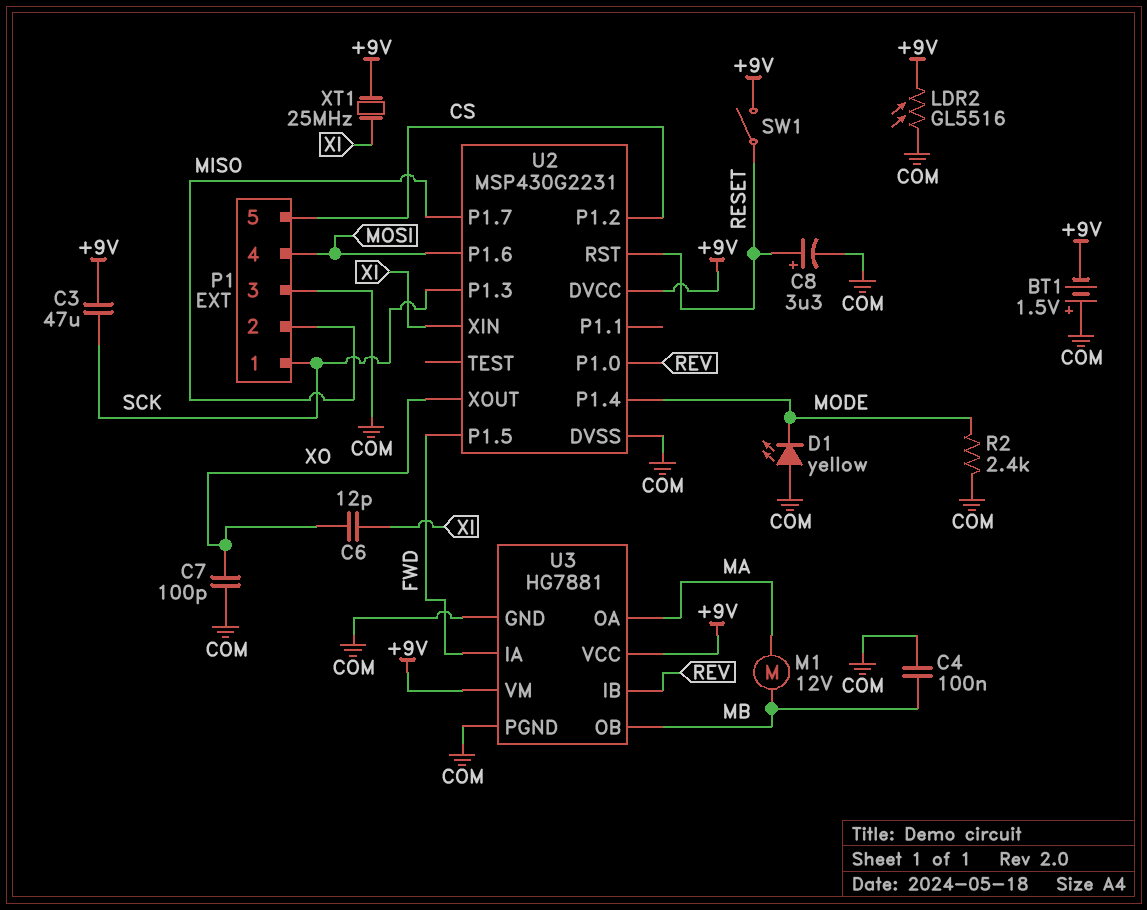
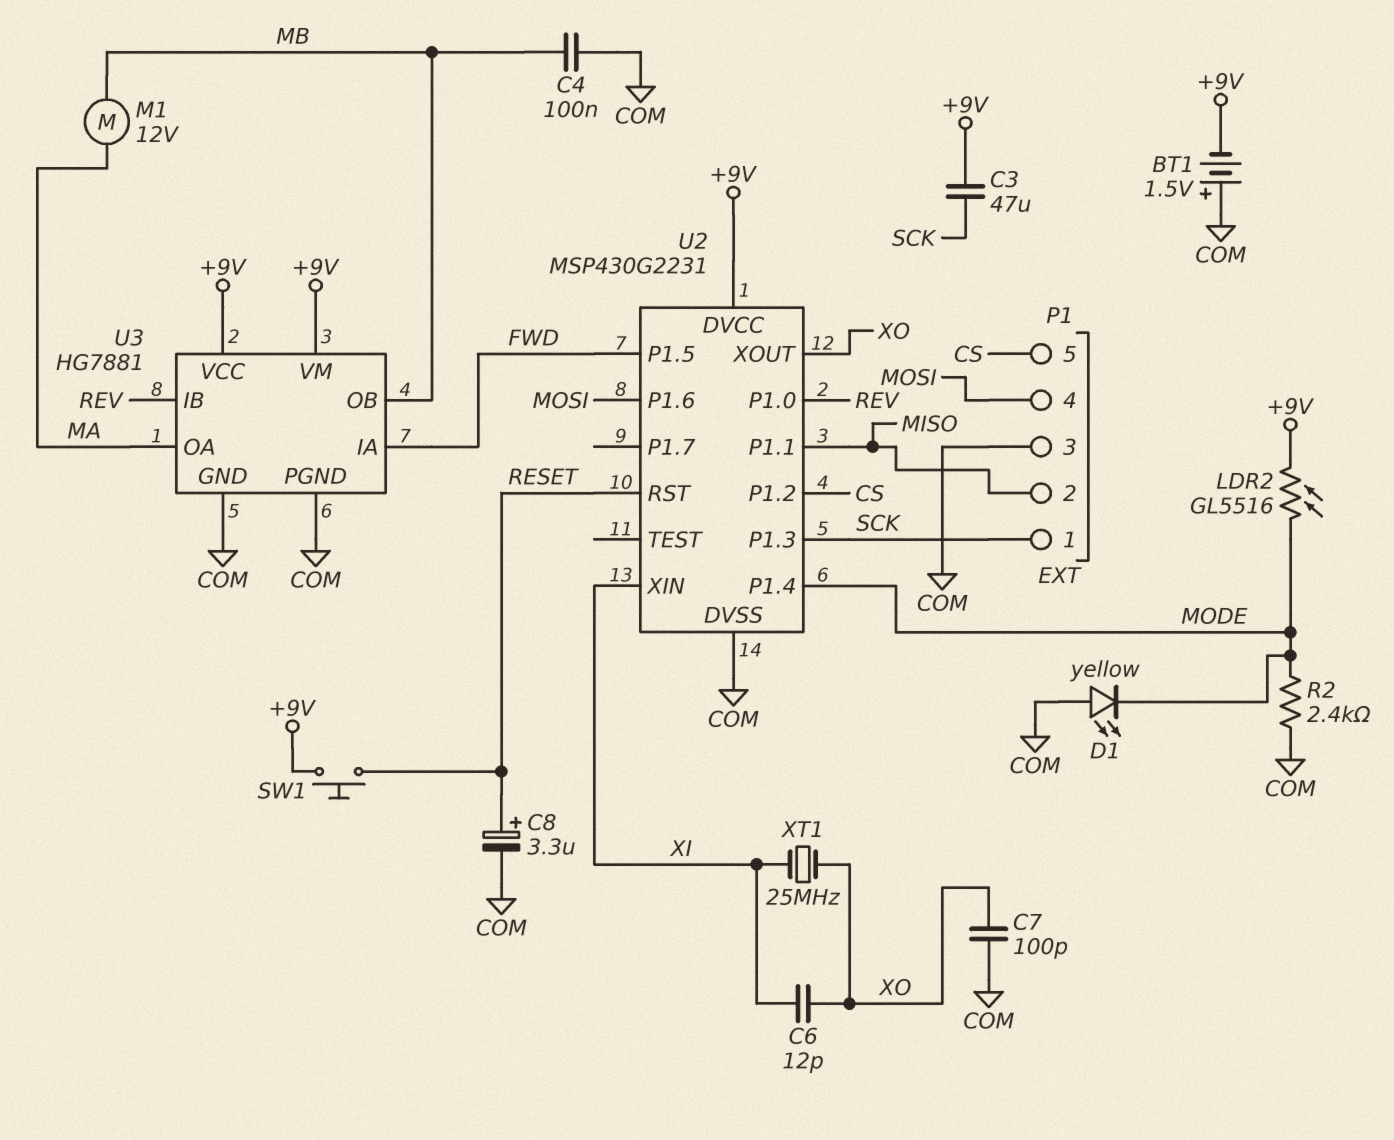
LDR2: GL5516 (+9V, COM) -> GL5516 (+9V, MODE)
SW1: switch (+9V, RESET) -> button (+9V, RESET)
U2 pin P1.1: none -> MISO
U2 pin P1.7: MISO -> none
XT1: 25MHz (+9V, XI) -> 25MHz (XI, XO)

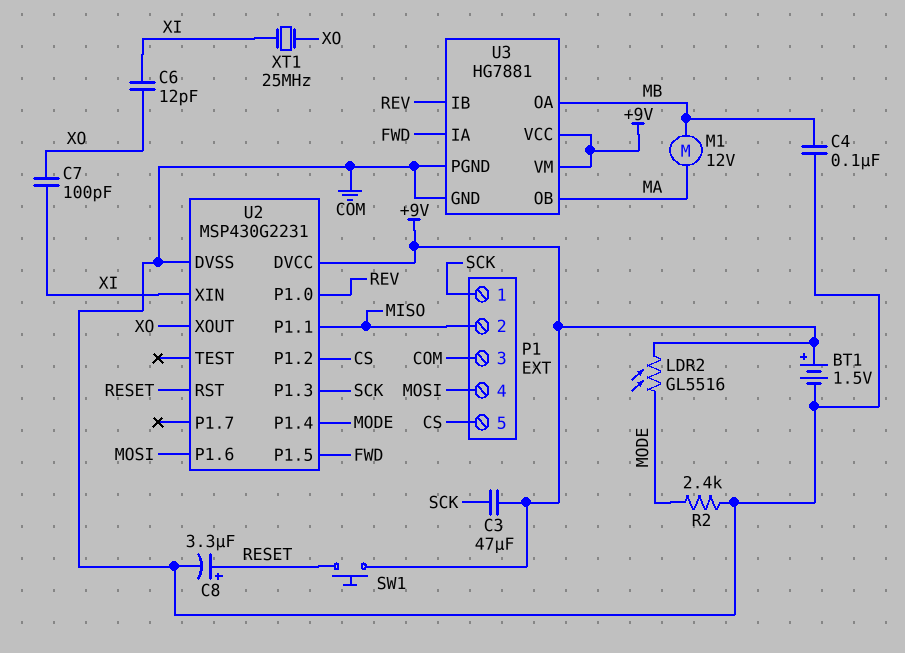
BT1: 1.5V (plus COM, minus +9V) -> 1.5V (plus +9V, minus COM)
C7: 100pF (COM, XO) -> 100pF (XI, XO)
D1: LED yellow (A COM, K MODE) -> none
U3 pin OA: MA -> MB
U3 pin OB: MB -> MA

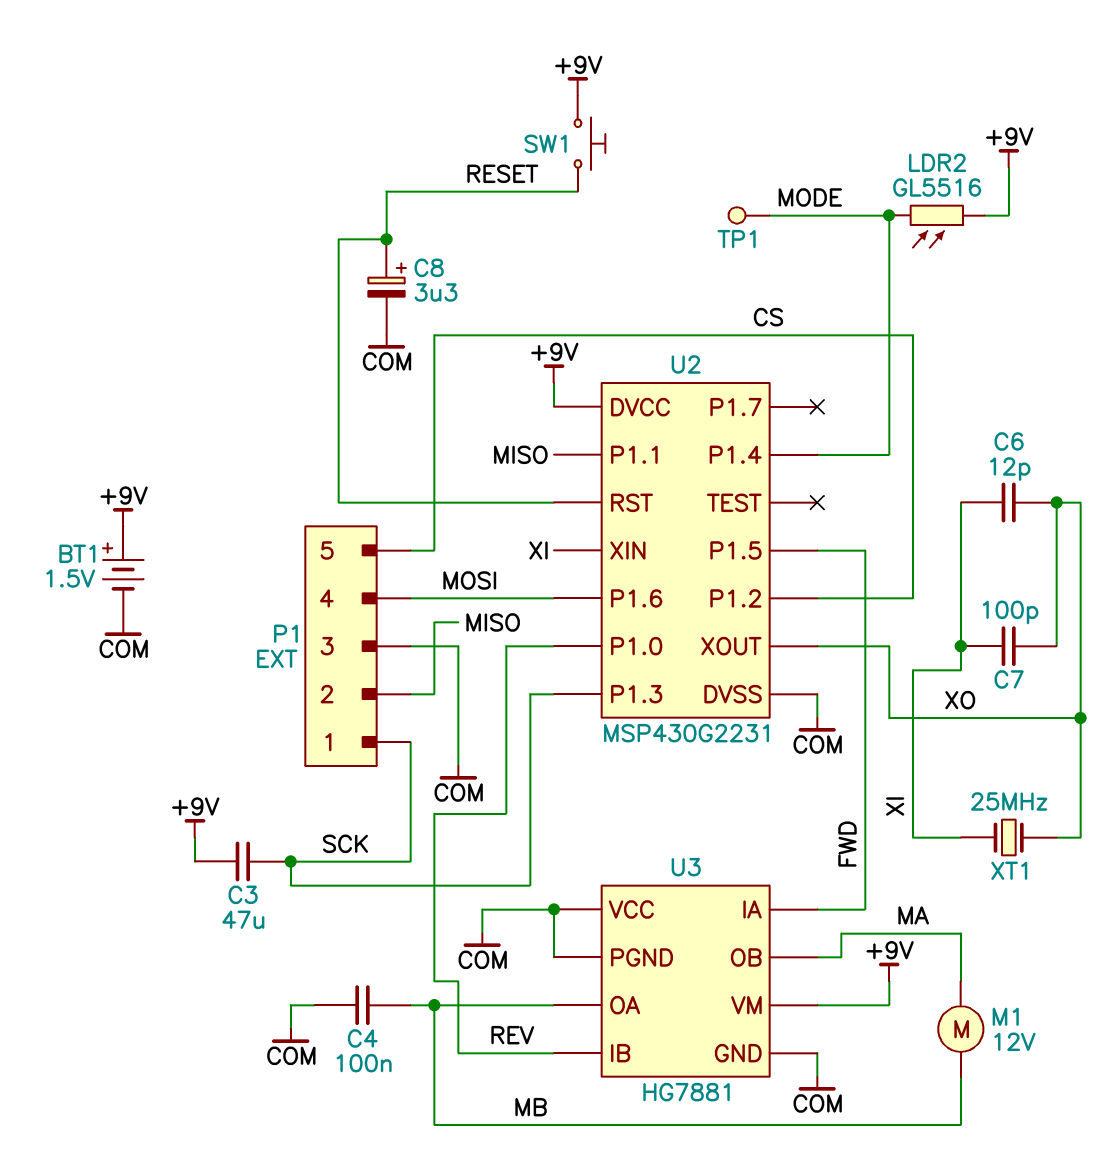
R2: 2.4k (COM, MODE) -> none
TP1: none -> test point (MODE)
U3 pin VCC: +9V -> COM

